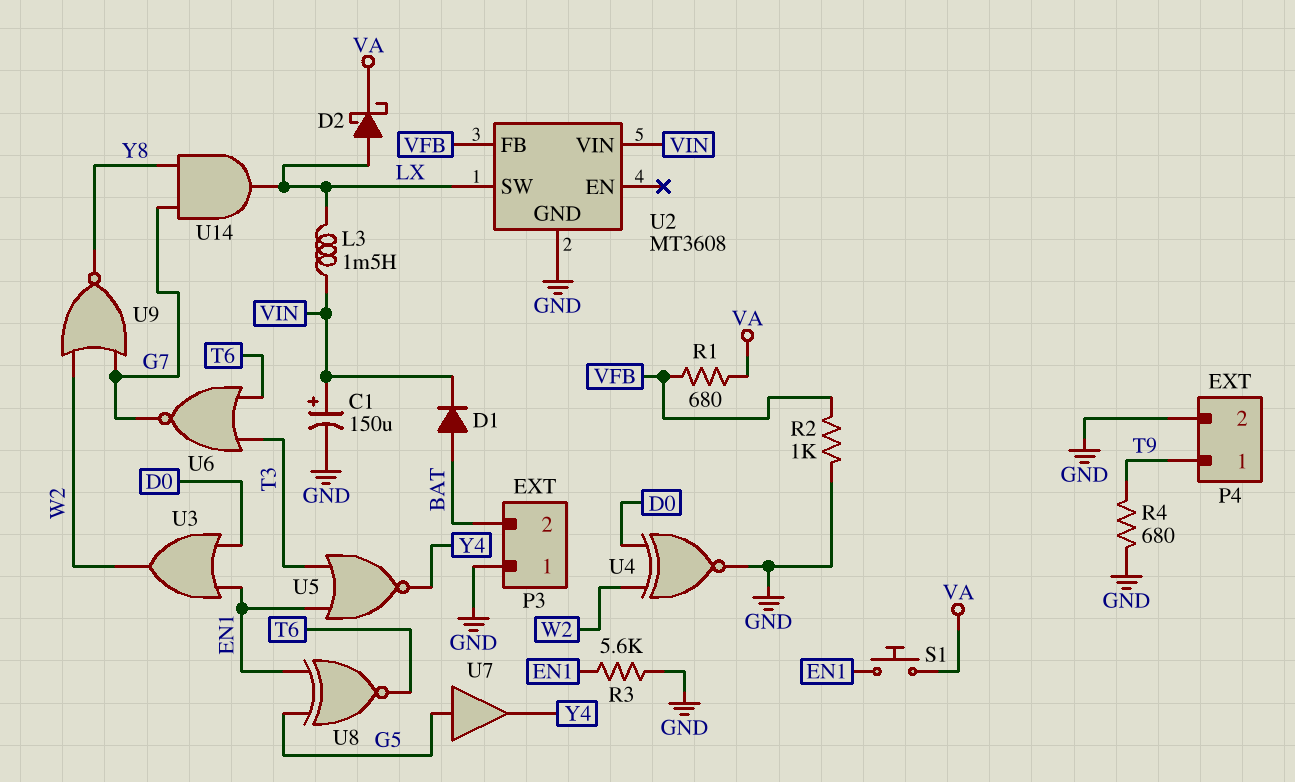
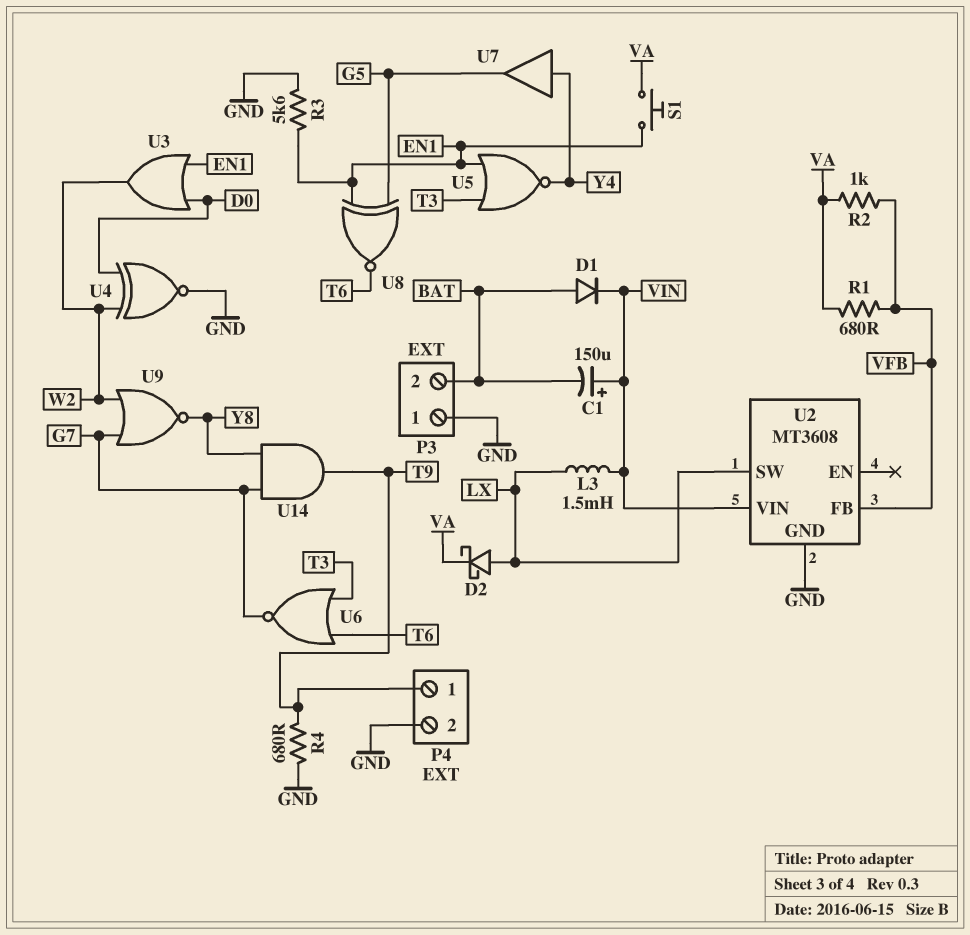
C1: 150uF (plus VIN, minus GND) -> 150uF (plus VIN, minus BAT)
R2: 1k (GND, VFB) -> 1k (VA, VFB)
U7: buffer (in G5, out Y4) -> buffer (in Y4, out G5)
U14: AND (in G7, in Y8, out LX) -> AND (in G7, in Y8, out T9)

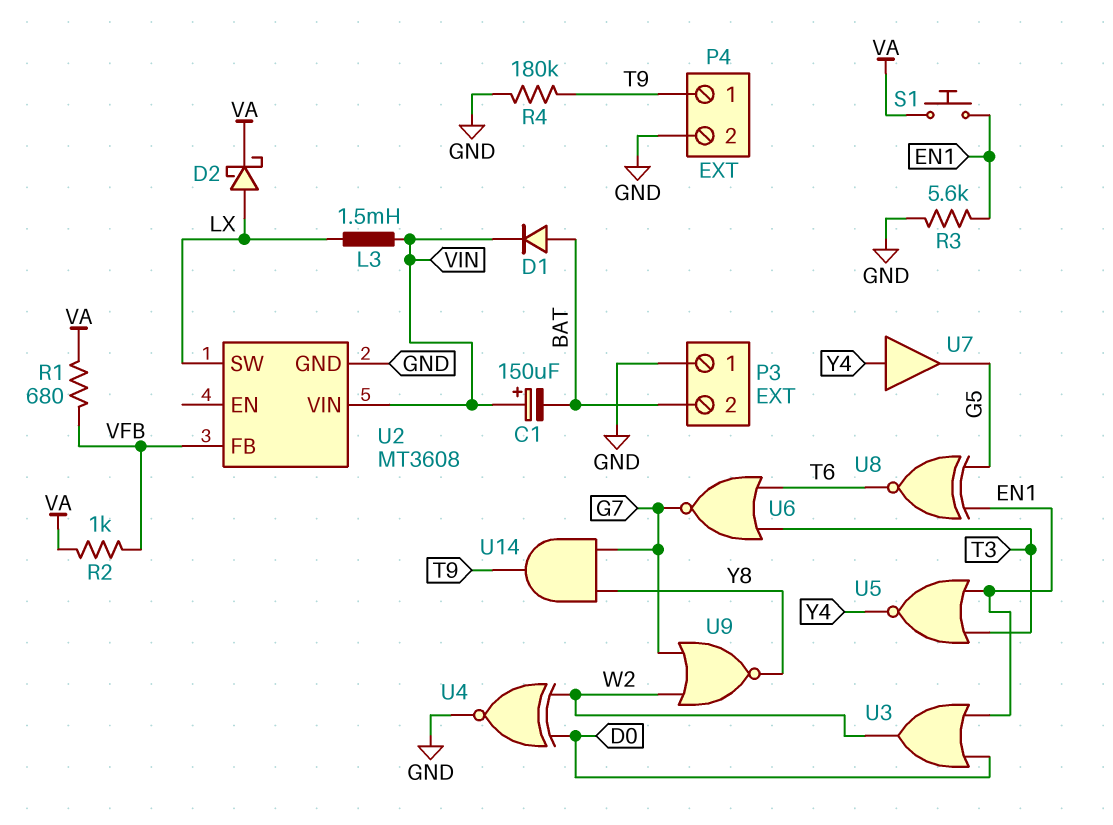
R4: 680 (GND, T9) -> 180k (GND, T9)

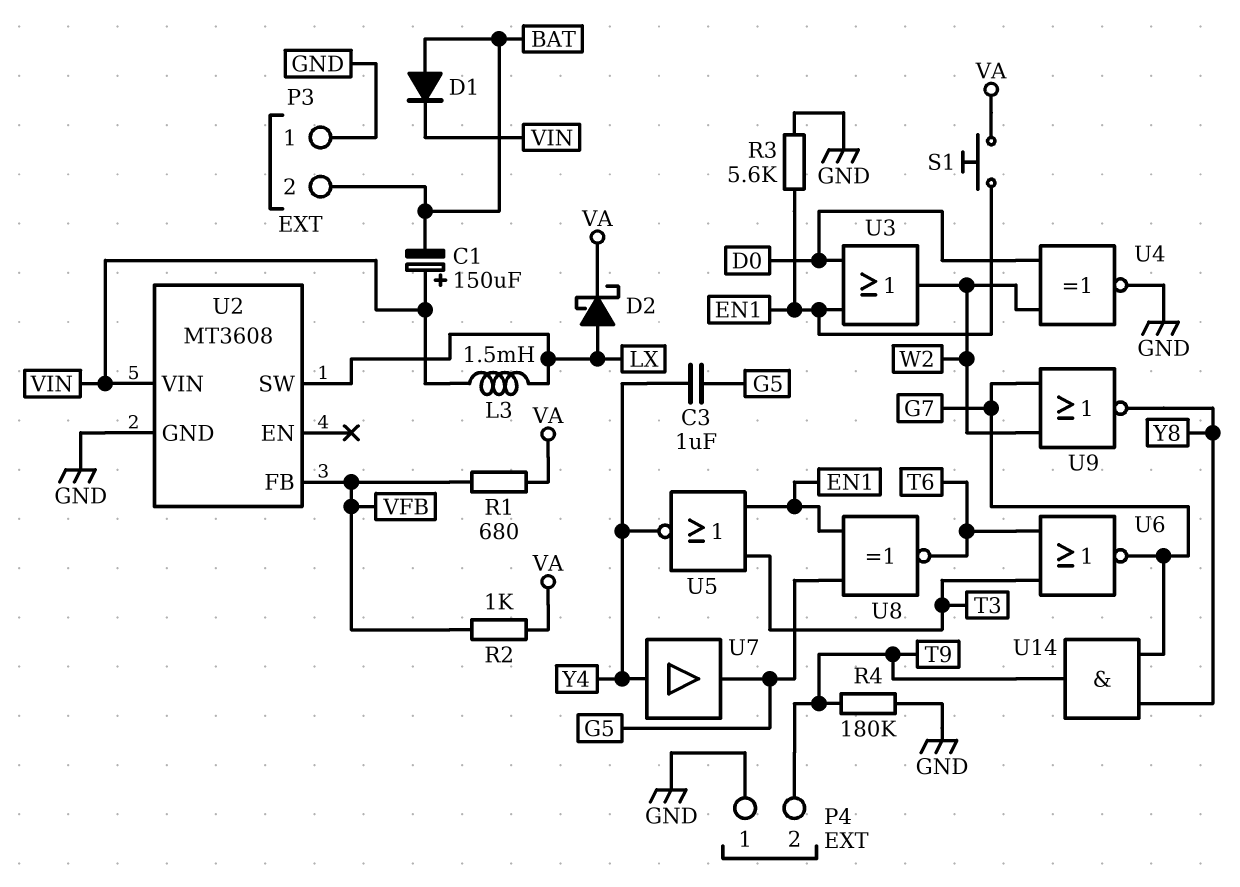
C3: none -> 1uF (G5, Y4)
P4 pin 1: T9 -> GND
P4 pin 2: GND -> T9

